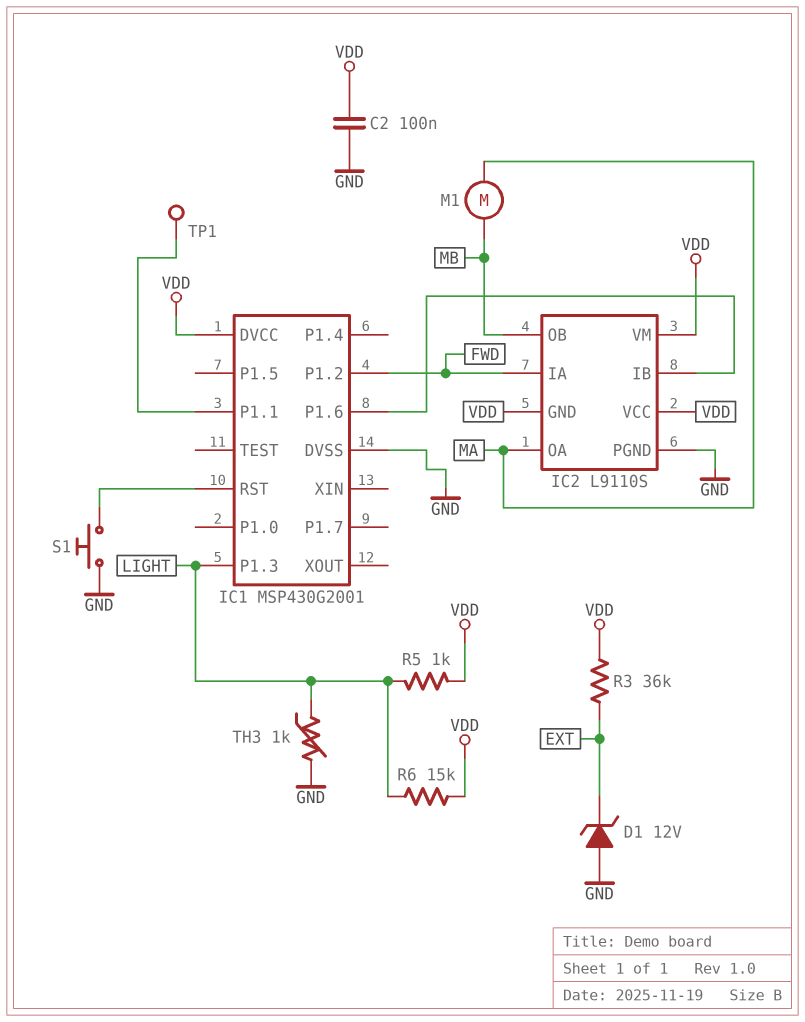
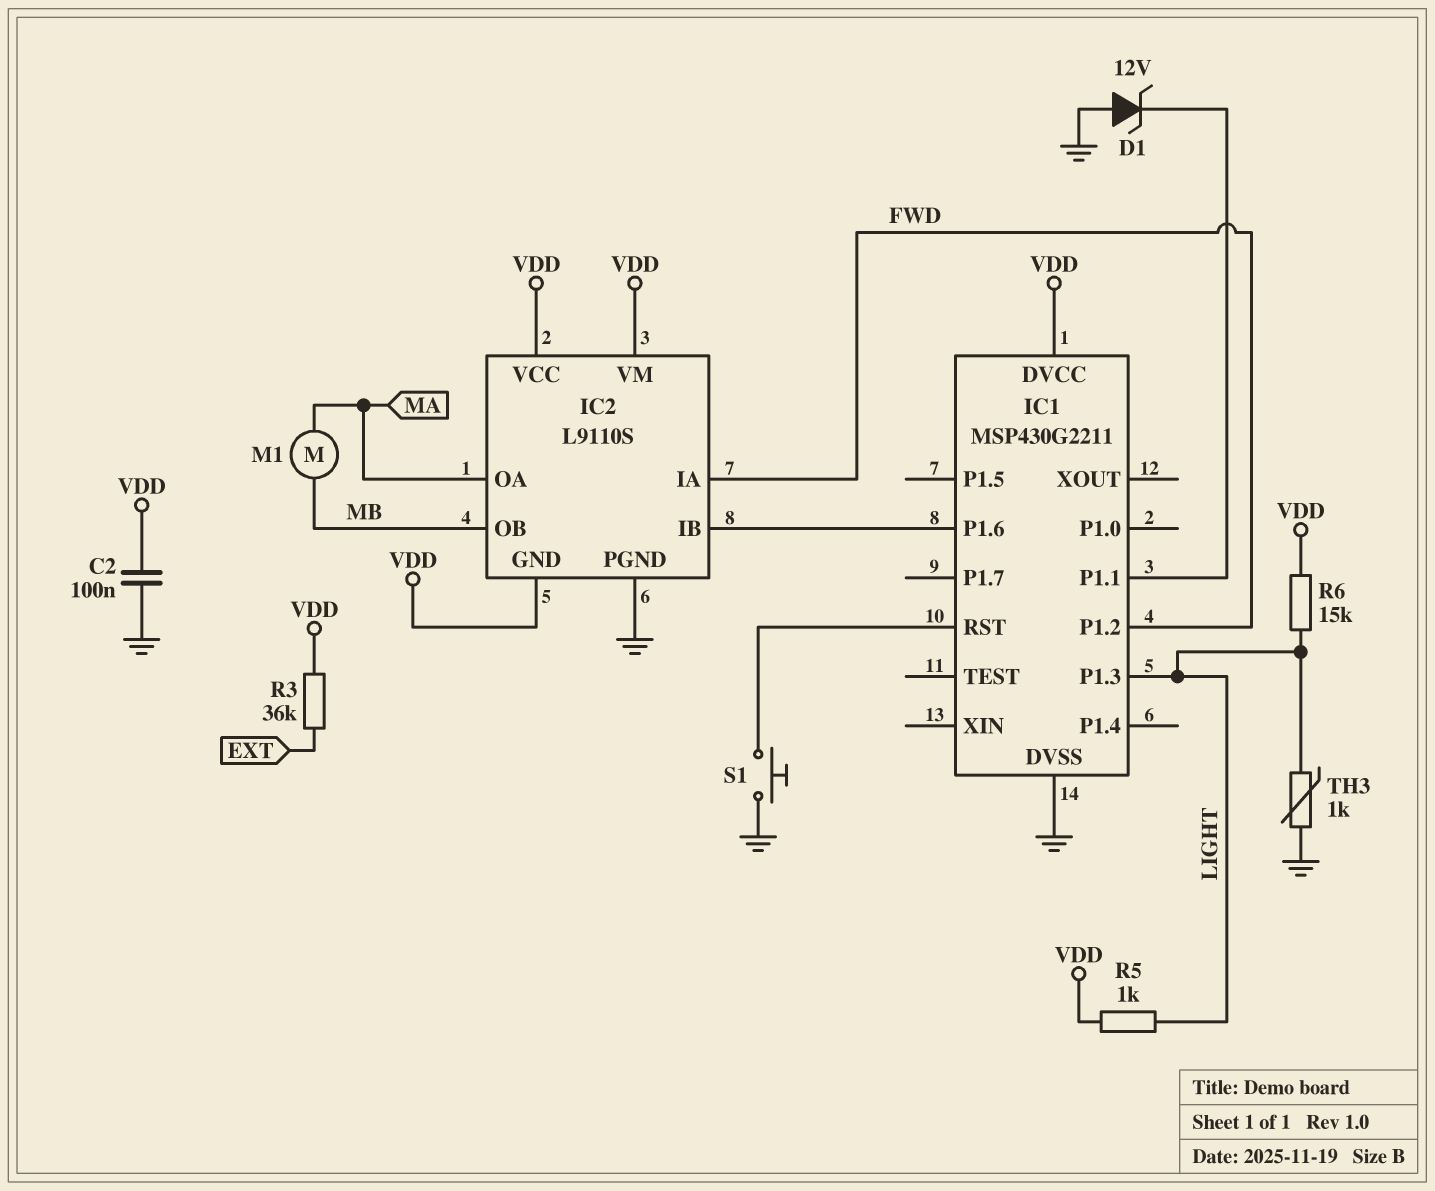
D1: zener 12V (A GND, K EXT) -> zener 12V (A GND, K IC1/P1.1)
IC1: MSP430G2001 -> MSP430G2211
TP1: test point (IC1/P1.1) -> none

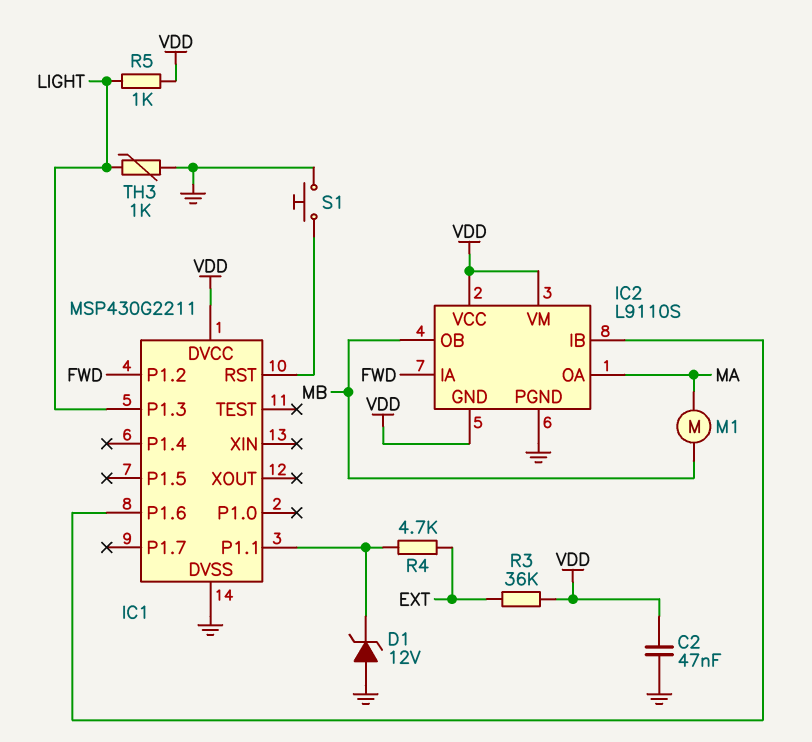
C2: 100nF (GND, VDD) -> 47nF (GND, VDD)
R4: none -> 4.7k (EXT, IC1/P1.1)
R6: 15k (LIGHT, VDD) -> none

